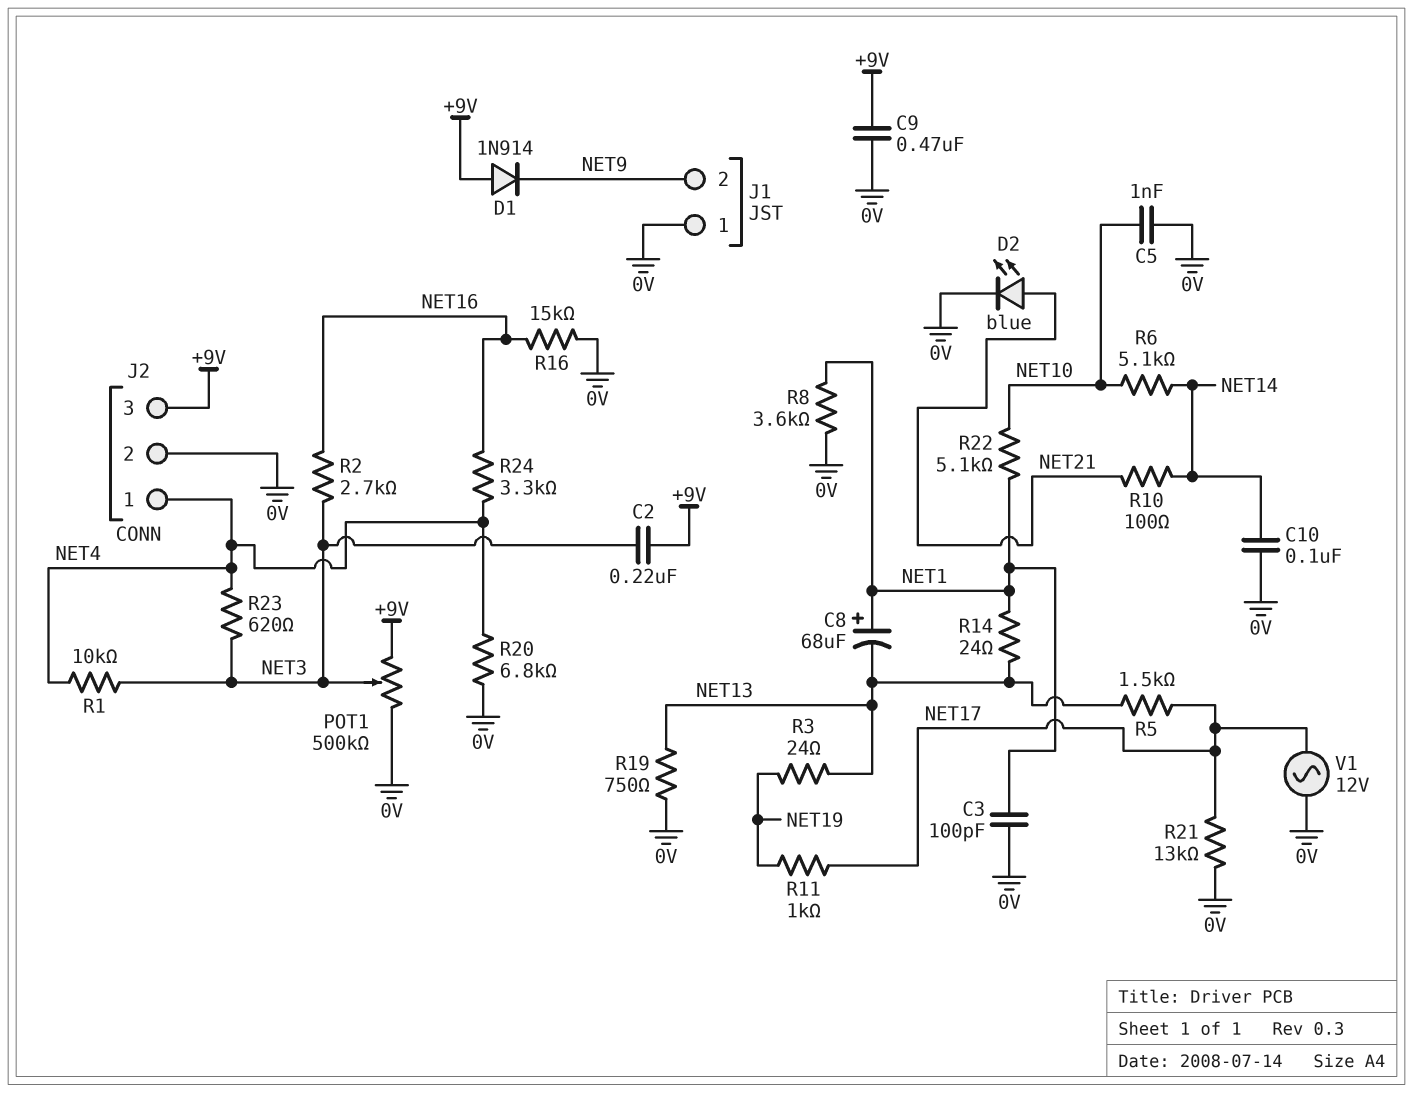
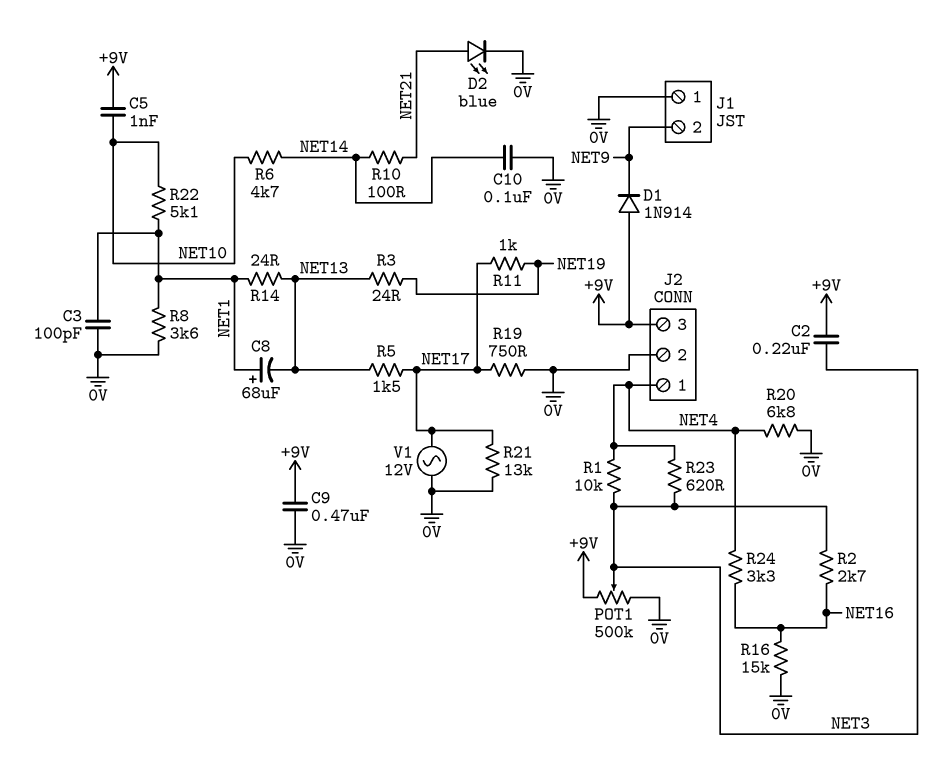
C5: 1nF (0V, NET10) -> 1nF (+9V, NET10)
R6: 5.1k (NET10, NET14) -> 4.7k (NET10, NET14)
R19: 750 (0V, NET13) -> 750 (0V, NET17)

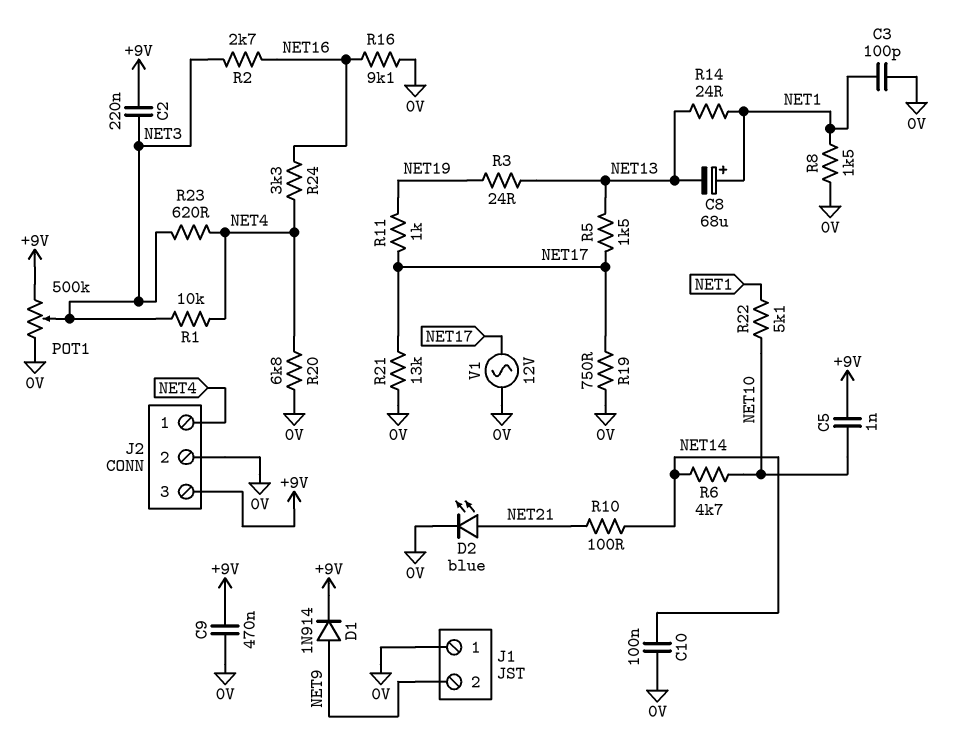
D1: diode 1N914 (A +9V, K NET9) -> diode 1N914 (A NET9, K +9V)
R8: 3.6k (0V, NET1) -> 1.5k (0V, NET1)
R16: 15k (0V, NET16) -> 9.1k (0V, NET16)

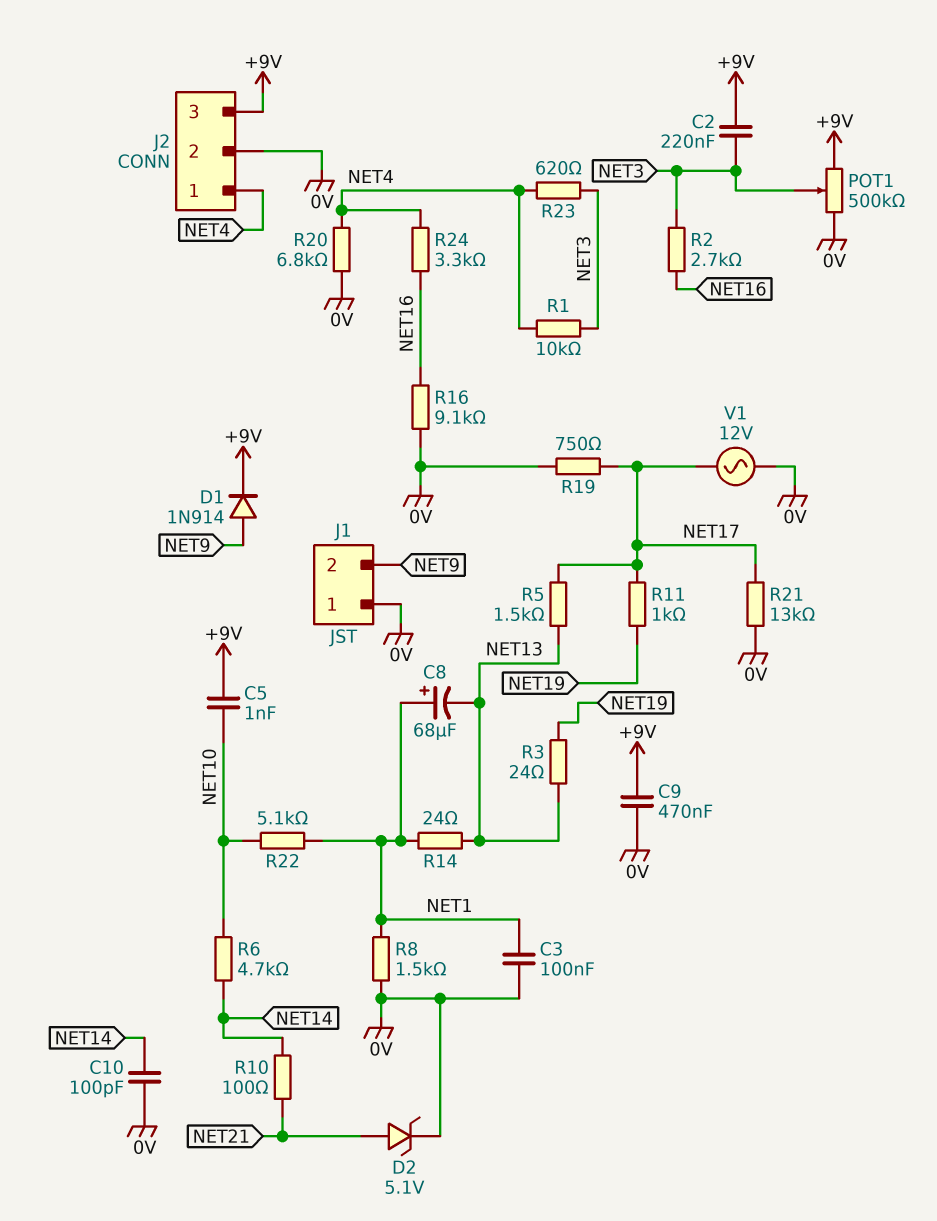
C3: 100pF (0V, NET1) -> 100nF (0V, NET1)
C10: 100nF (0V, NET14) -> 100pF (0V, NET14)
D2: LED blue (A NET21, K 0V) -> zener 5.1V (A NET21, K 0V)

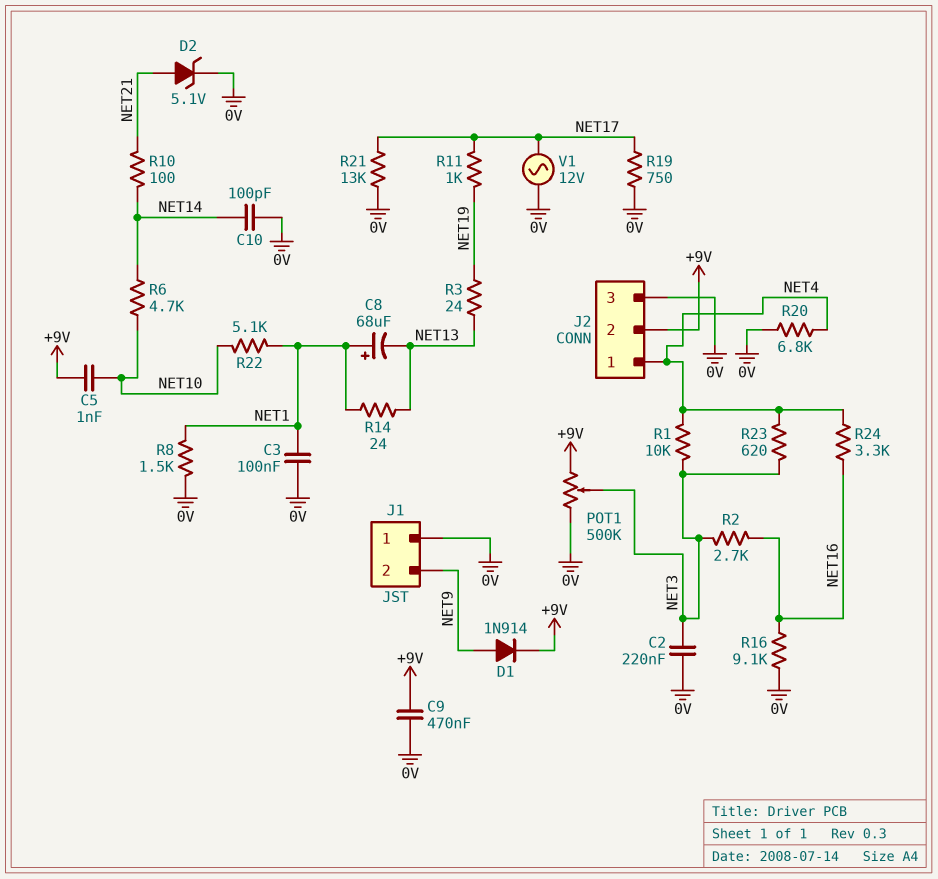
C2: 220nF (+9V, NET3) -> 220nF (0V, NET3)
J2 pin 2: 0V -> +9V
J2 pin 3: +9V -> 0V
R5: 1.5k (NET13, NET17) -> none

